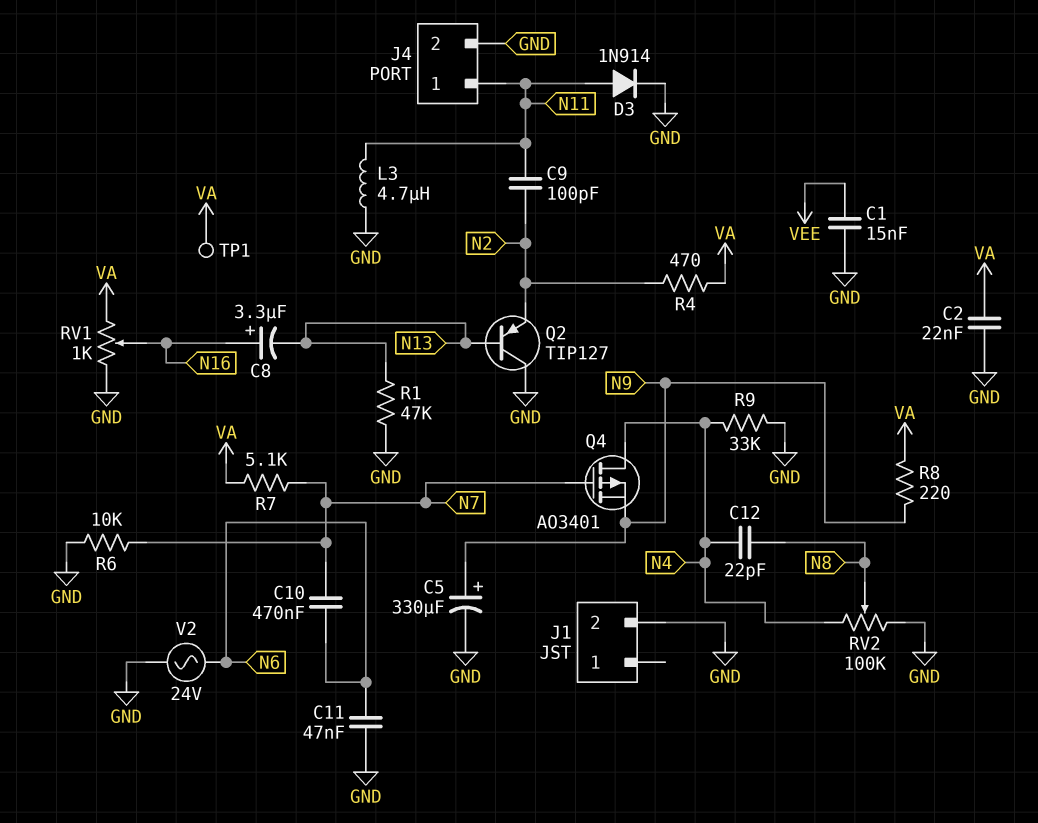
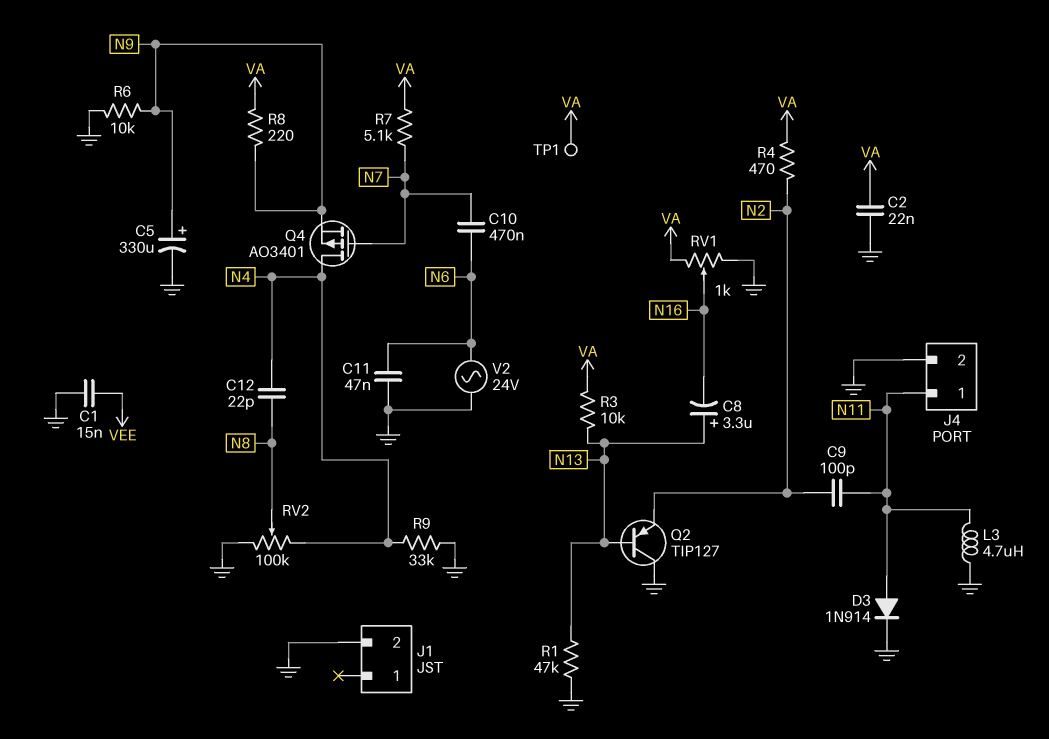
C8: 3.3uF (plus N16, minus N13) -> 3.3uF (plus N13, minus N16)
R3: none -> 10k (N13, VA)
R6: 10k (GND, N7) -> 10k (GND, N9)

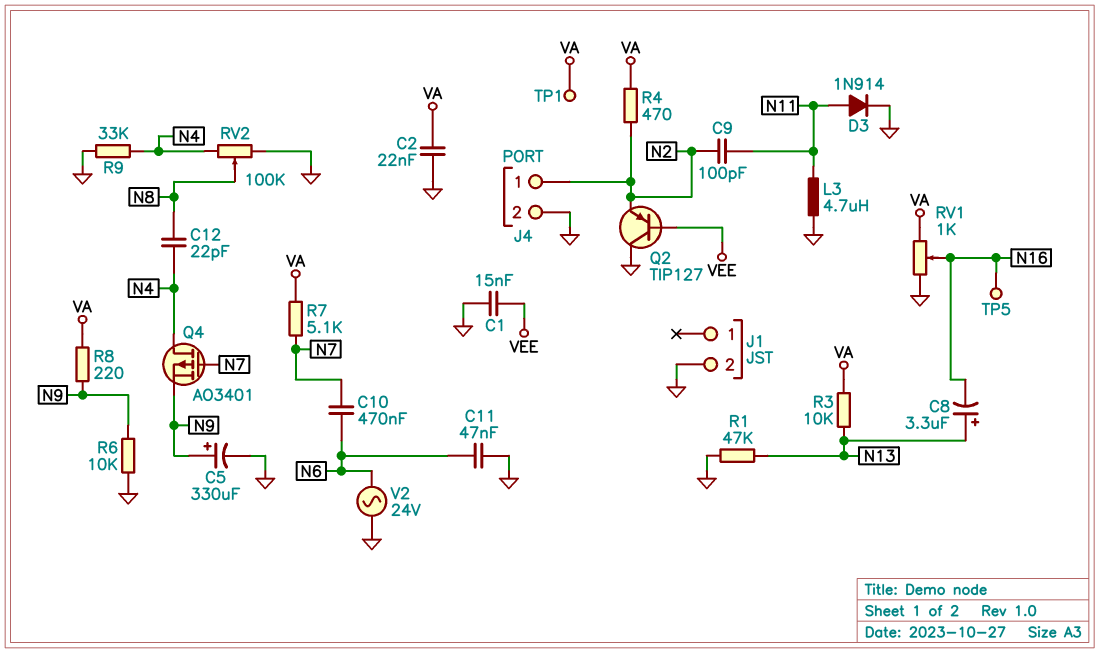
J4 pin 1: N11 -> N2
Q2: PNP TIP127 (B N13, C GND, E N2) -> PNP TIP127 (B VEE, C GND, E N2)
TP5: none -> test point (N16)

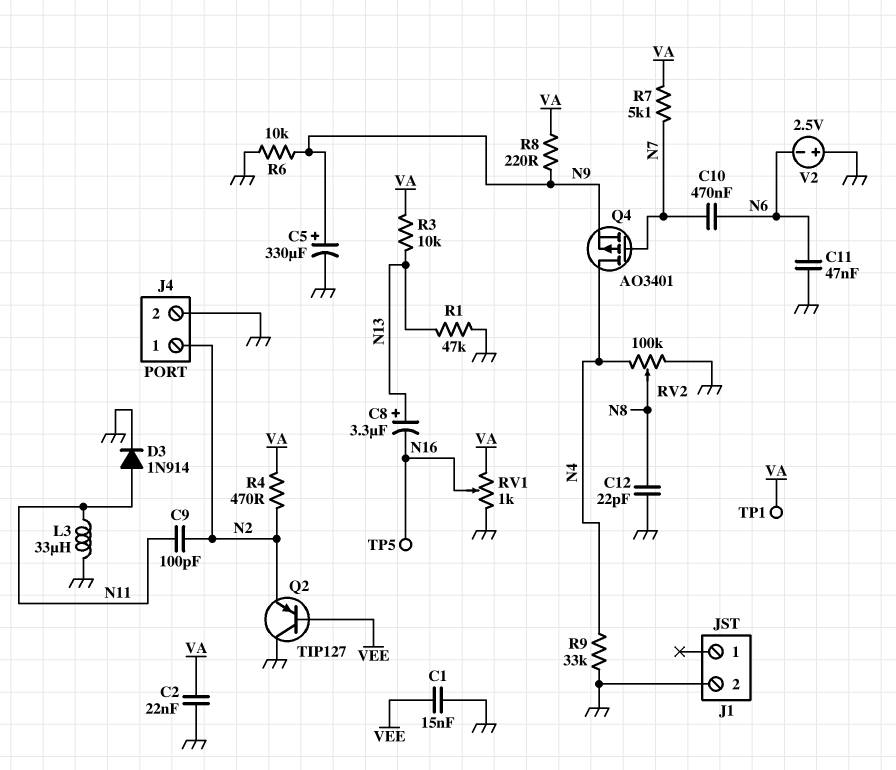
C12: 22pF (N4, N8) -> 22pF (GND, N8)
L3: 4.7uH (GND, N11) -> 33uH (GND, N11)
V2: AC 24V (GND, N6) -> 2.5V (plus GND, minus N6)

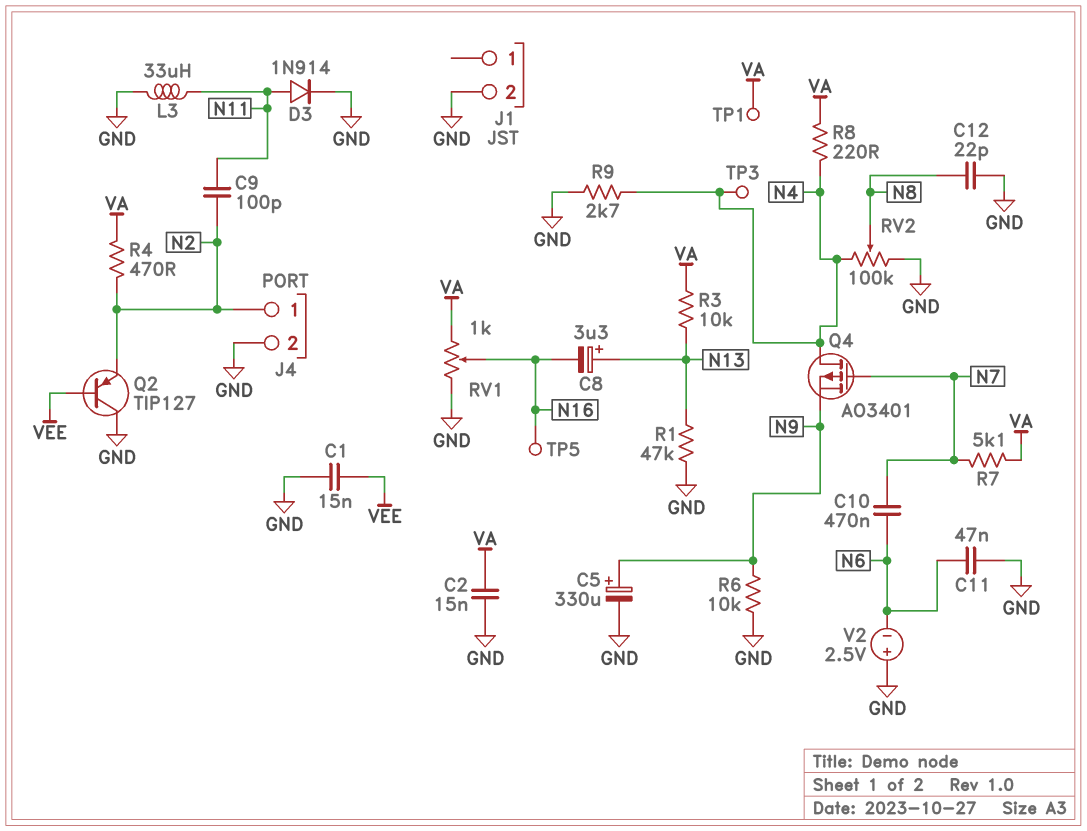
C2: 22nF (GND, VA) -> 15nF (GND, VA)
R8: 220 (N9, VA) -> 220 (N4, VA)
R9: 33k (GND, N4) -> 2.7k (GND, N4)
TP3: none -> test point (N4)

